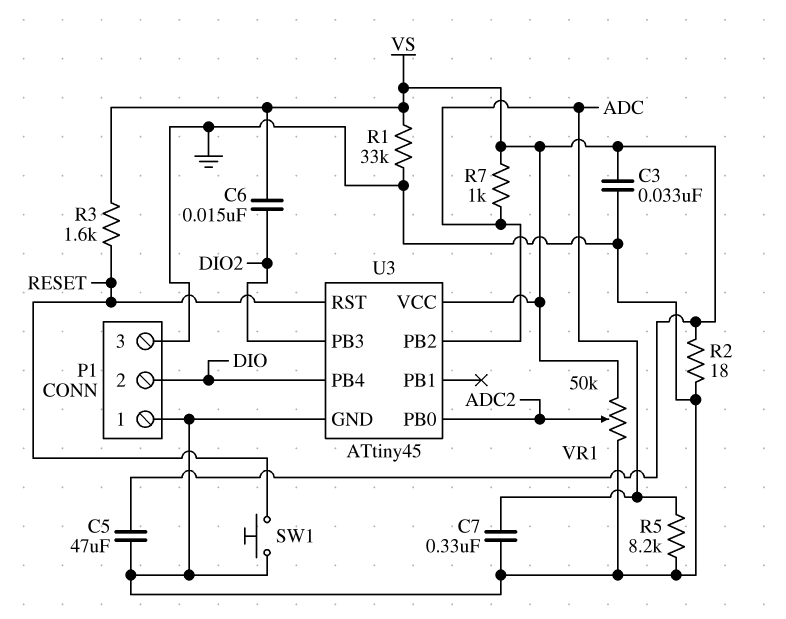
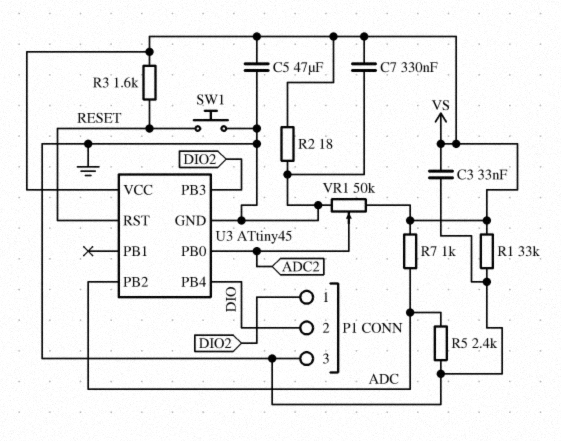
C6: 15nF (DIO2, VS) -> none
C7: 330nF (ADC, GND) -> 330nF (GND, VS)
P1 pin 1: GND -> DIO2
R5: 8.2k (ADC, GND) -> 2.4k (ADC, GND)

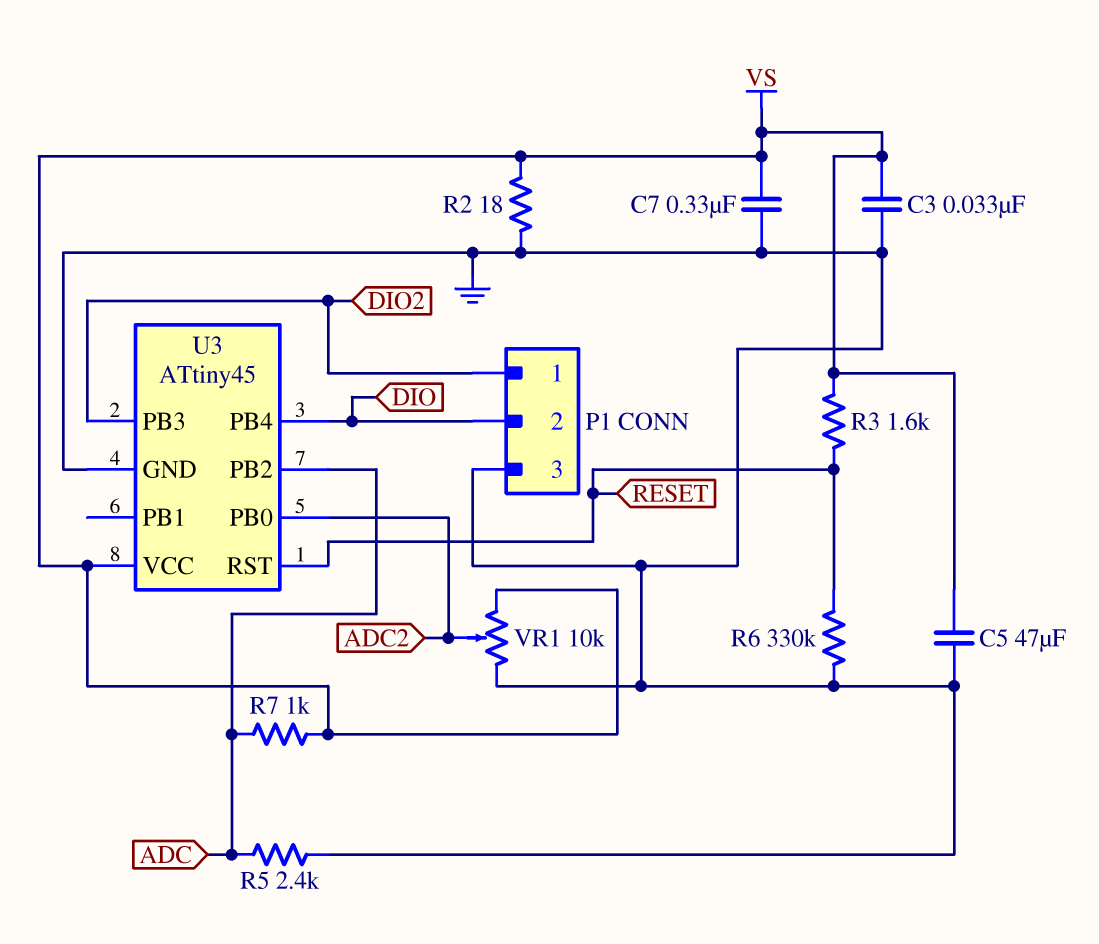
R1: 33k (GND, VS) -> none
R6: none -> 330k (GND, RESET)
SW1: button (GND, RESET) -> none
VR1: 50k (GND, VS, wiper ADC2) -> 10k (GND, VS, wiper ADC2)

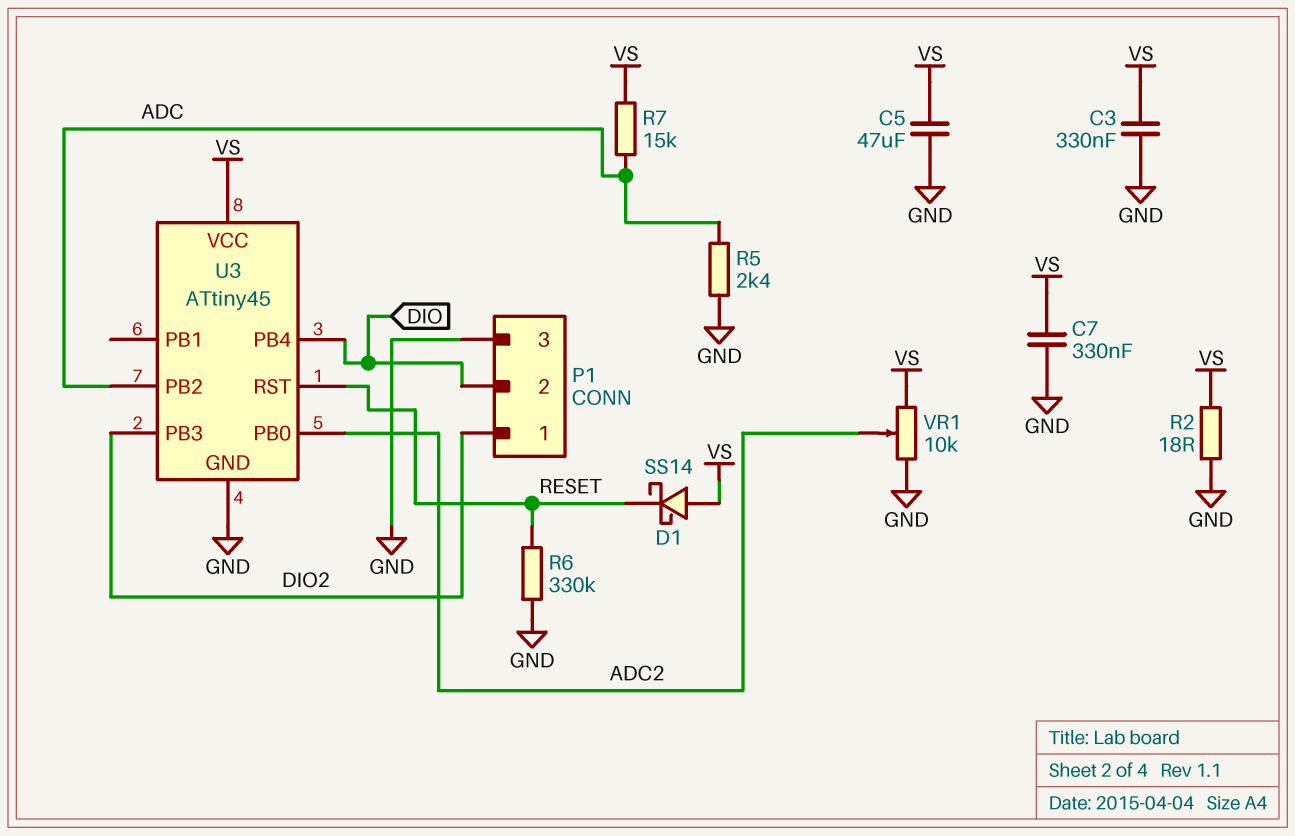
C3: 33nF (GND, VS) -> 330nF (GND, VS)
D1: none -> schottky SS14 (A VS, K RESET)
R3: 1.6k (RESET, VS) -> none
R7: 1k (ADC, VS) -> 15k (ADC, VS)

